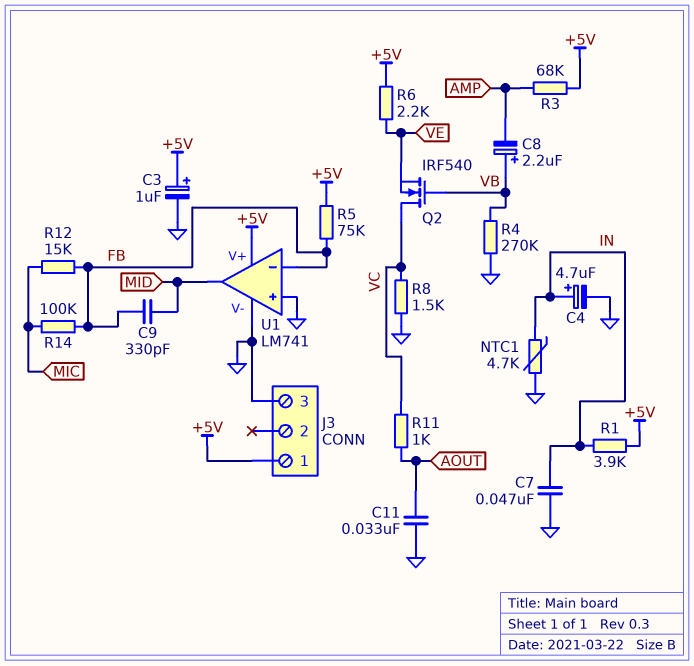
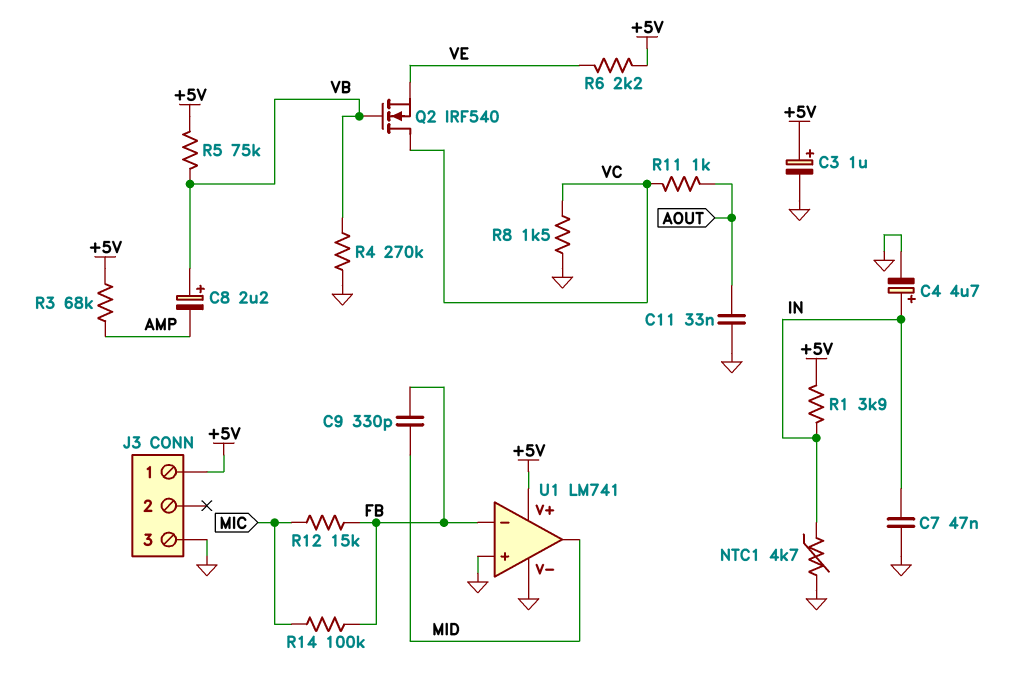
R5: 75k (+5V, FB) -> 75k (+5V, VB)

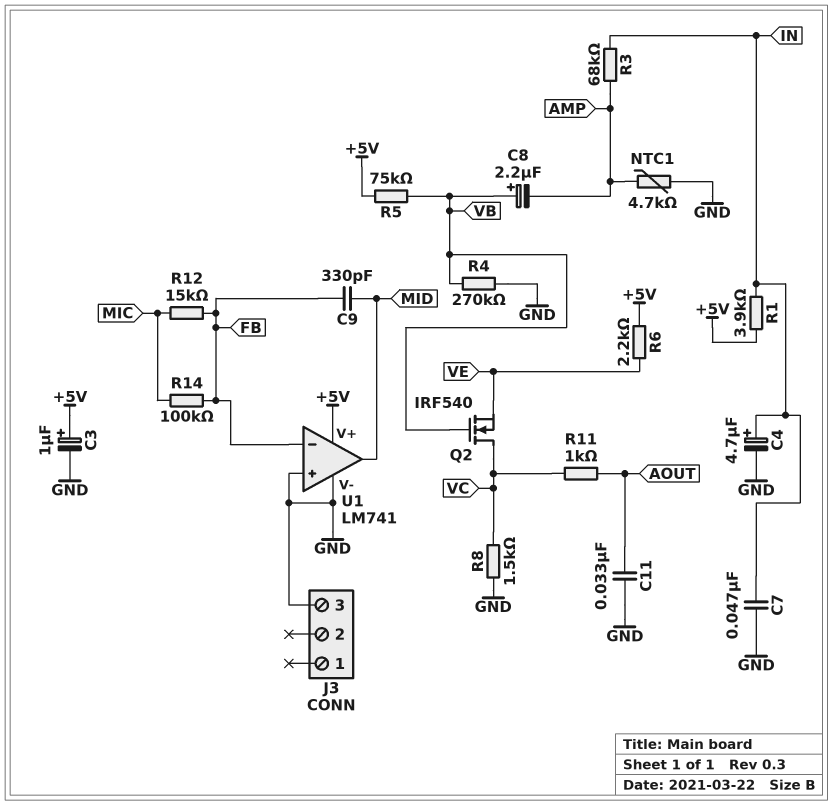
J3 pin 1: +5V -> none
NTC1: 4.7k (GND, IN) -> 4.7k (AMP, GND)
R3: 68k (+5V, AMP) -> 68k (AMP, IN)

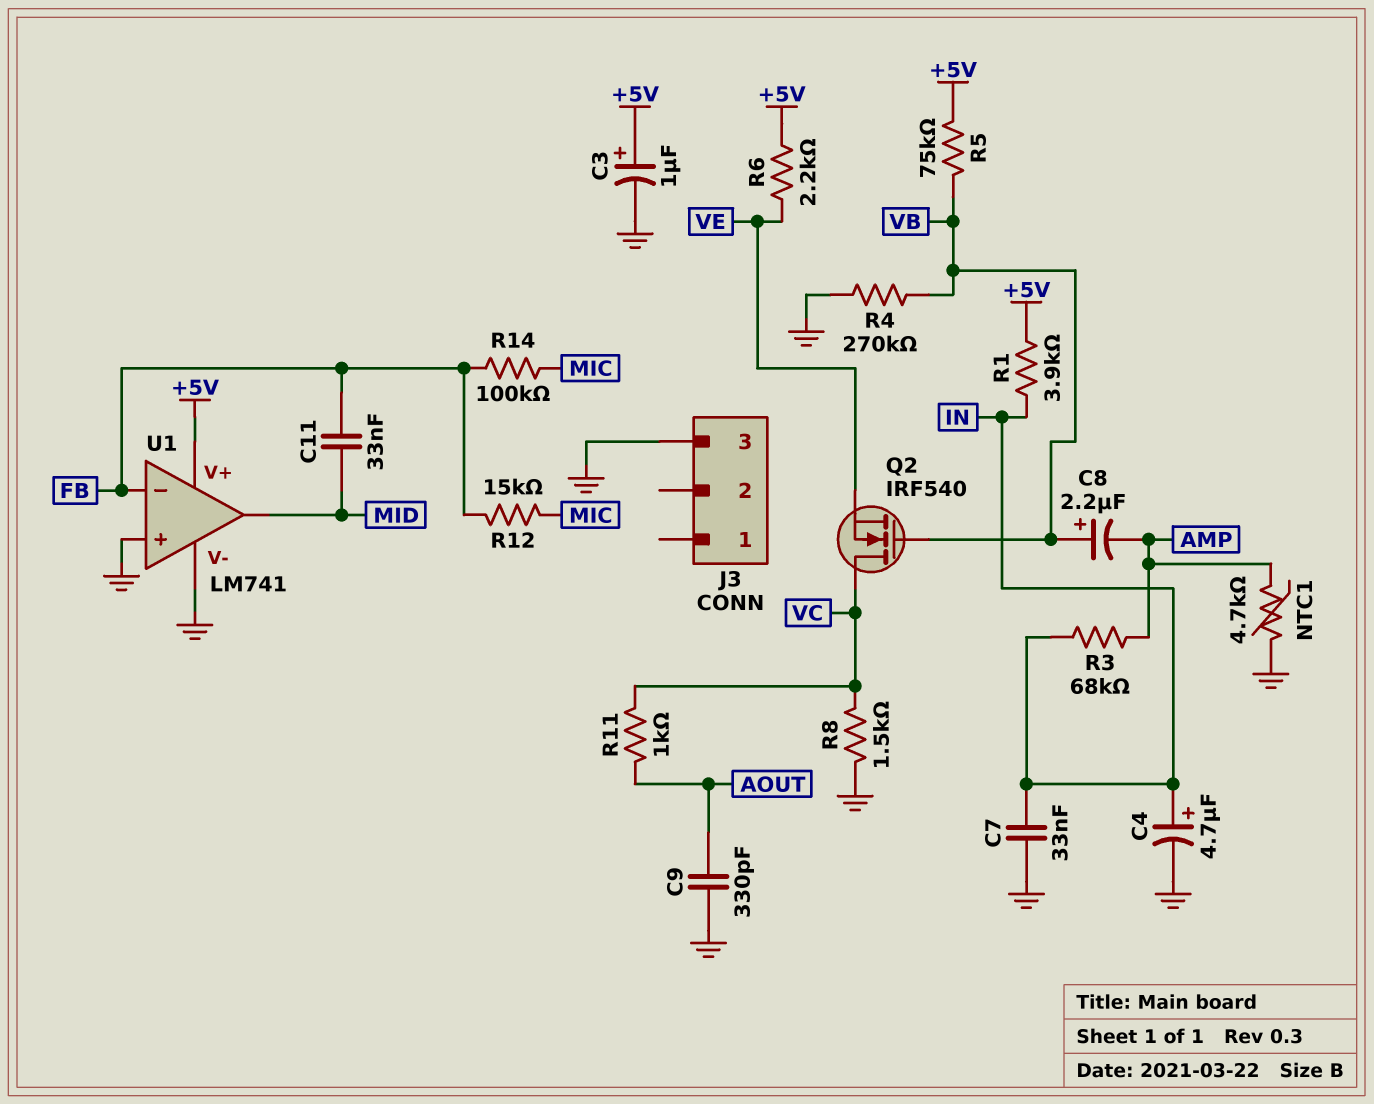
C7: 47nF (GND, IN) -> 33nF (GND, IN)
C9: 330pF (FB, MID) -> 330pF (AOUT, GND)
C11: 33nF (AOUT, GND) -> 33nF (FB, MID)

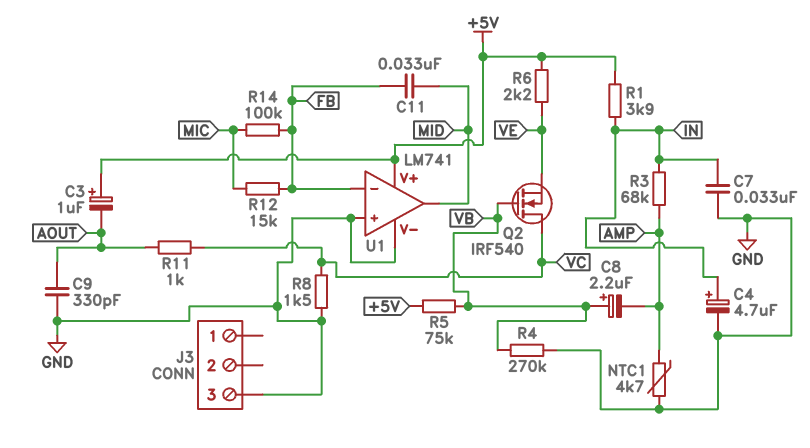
C3: 1uF (plus +5V, minus GND) -> 1uF (plus +5V, minus AOUT)

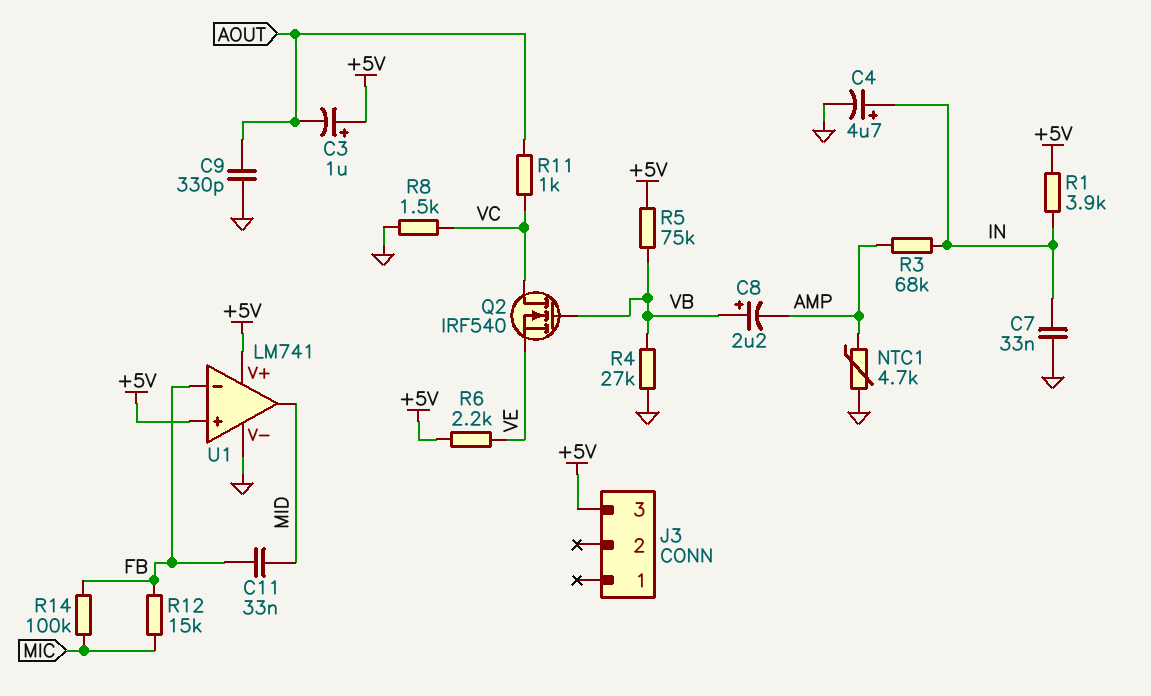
J3 pin 3: GND -> +5V
R4: 270k (GND, VB) -> 27k (GND, VB)
U1 pin in+: GND -> +5V

